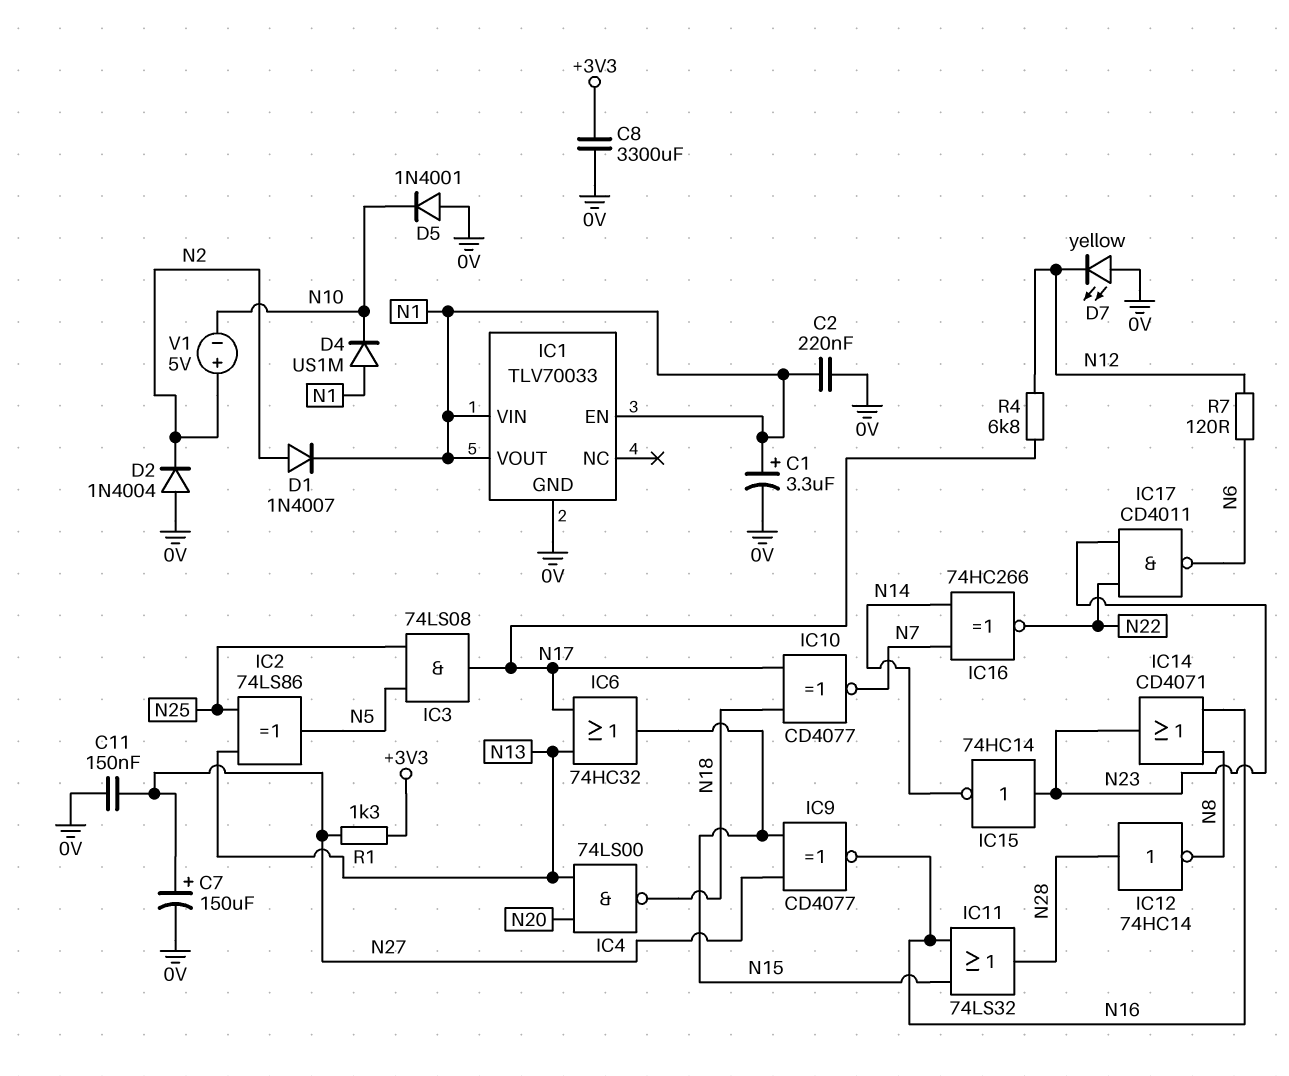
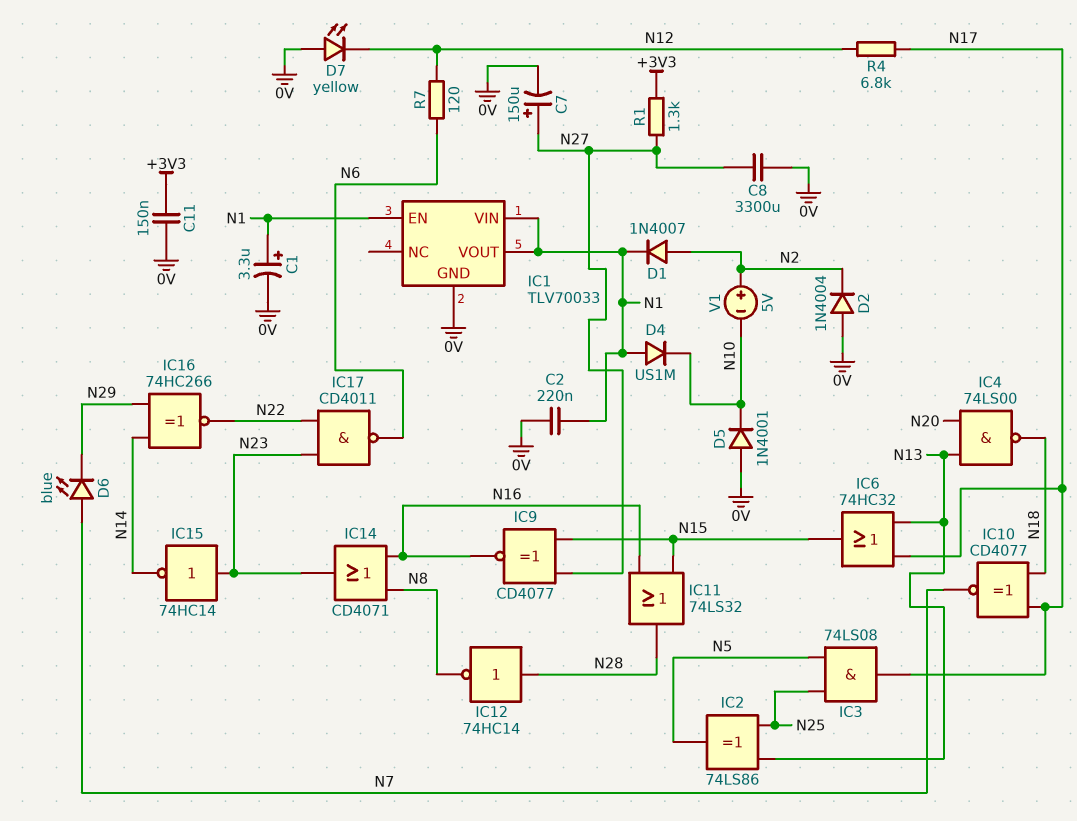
C8: 3300uF (+3V3, 0V) -> 3300uF (0V, N27)
C11: 150nF (0V, N27) -> 150nF (+3V3, 0V)
D6: none -> LED blue (A N7, K N29)
IC16: XNOR 74HC266 (in N7, in N14, out N22) -> XNOR 74HC266 (in N14, in N29, out N22)

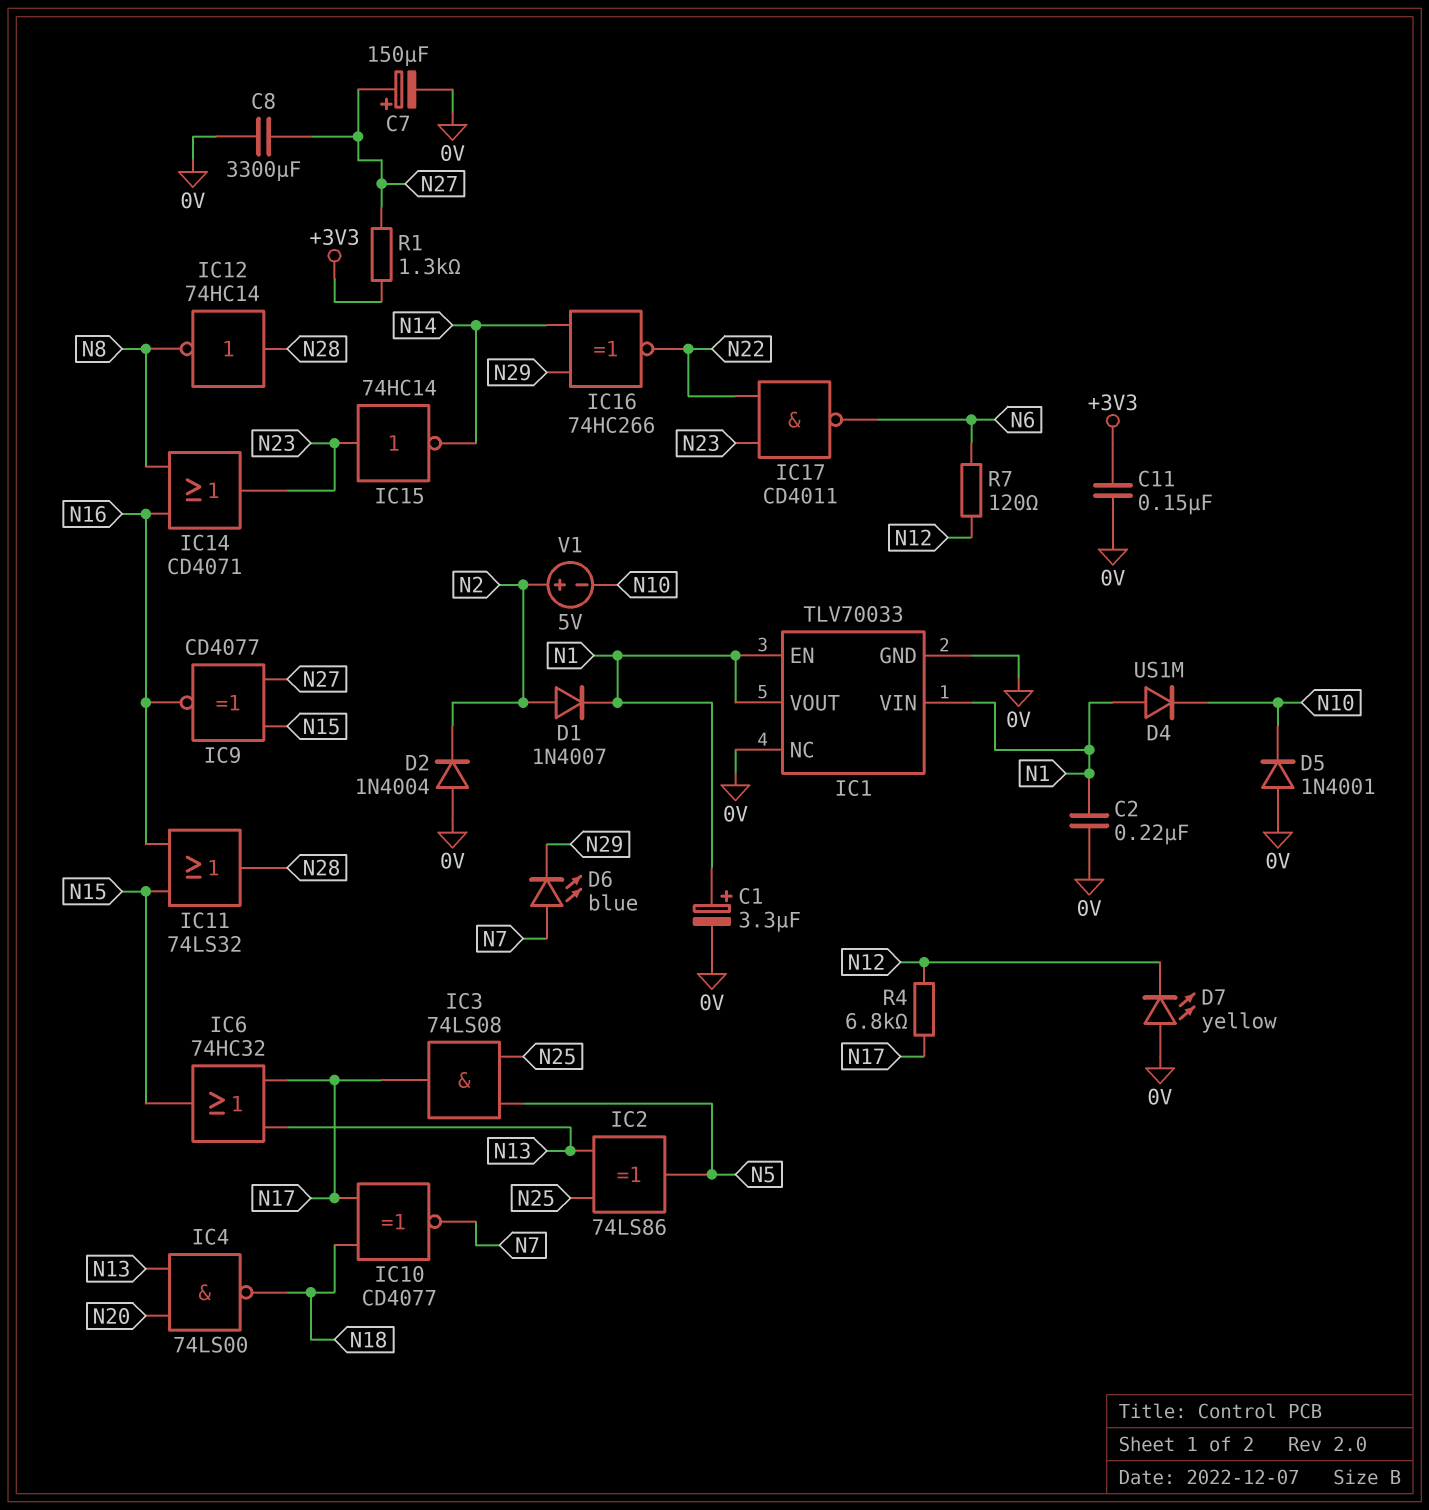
IC1 pin NC: none -> 0V

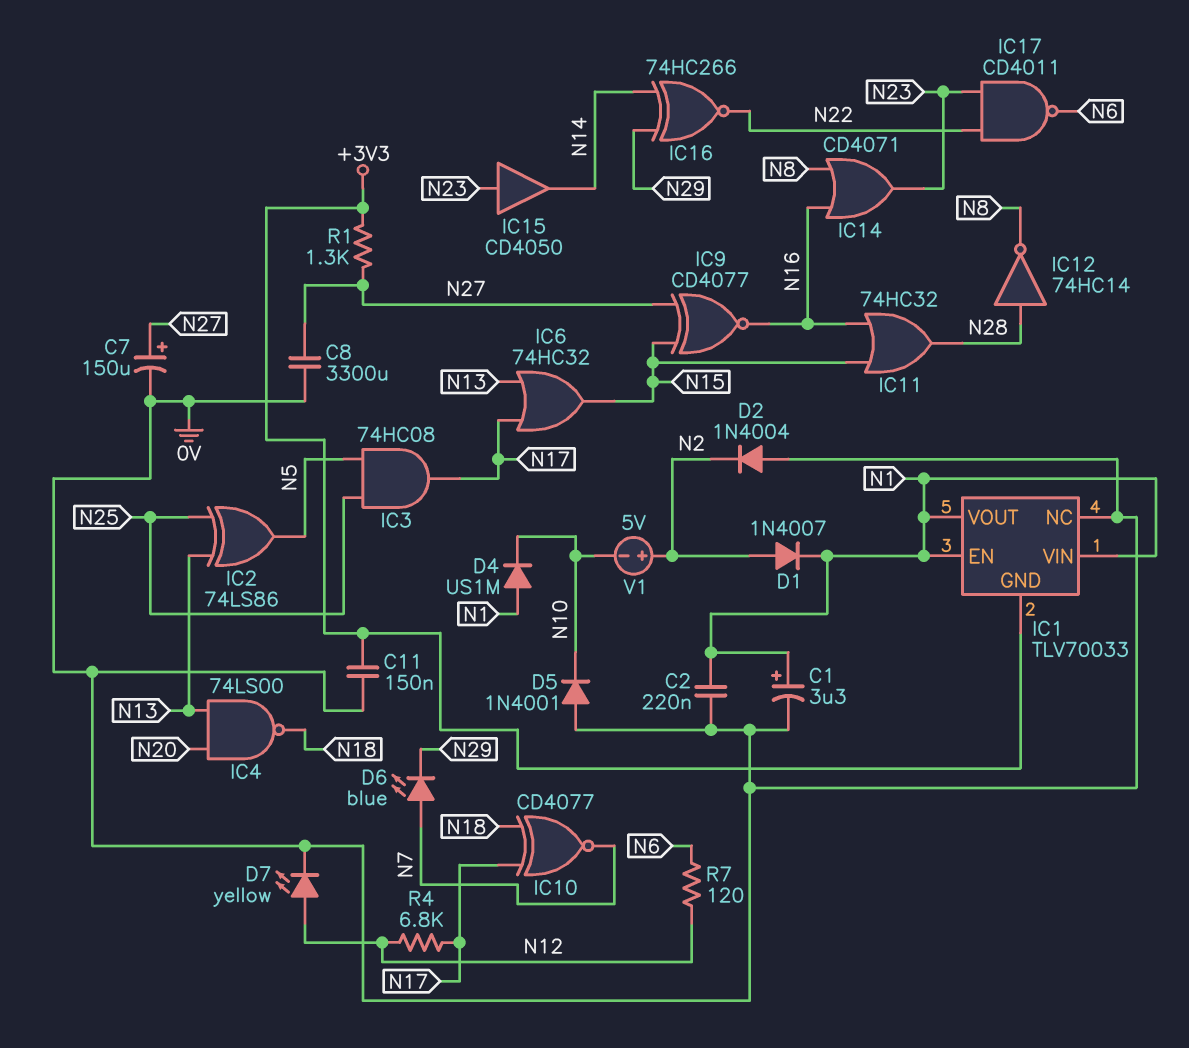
D7: LED yellow (A 0V, K N12) -> LED yellow (A N12, K 0V)
IC1 pin GND: 0V -> +3V3
IC3: AND 74LS08 (in N5, in N25, out N17) -> AND 74HC08 (in N5, in N25, out N17)
IC11: OR 74LS32 (in N15, in N16, out N28) -> OR 74HC32 (in N15, in N16, out N28)
IC15: NOT 74HC14 (in N23, out N14) -> buffer CD4050 (in N23, out N14)

